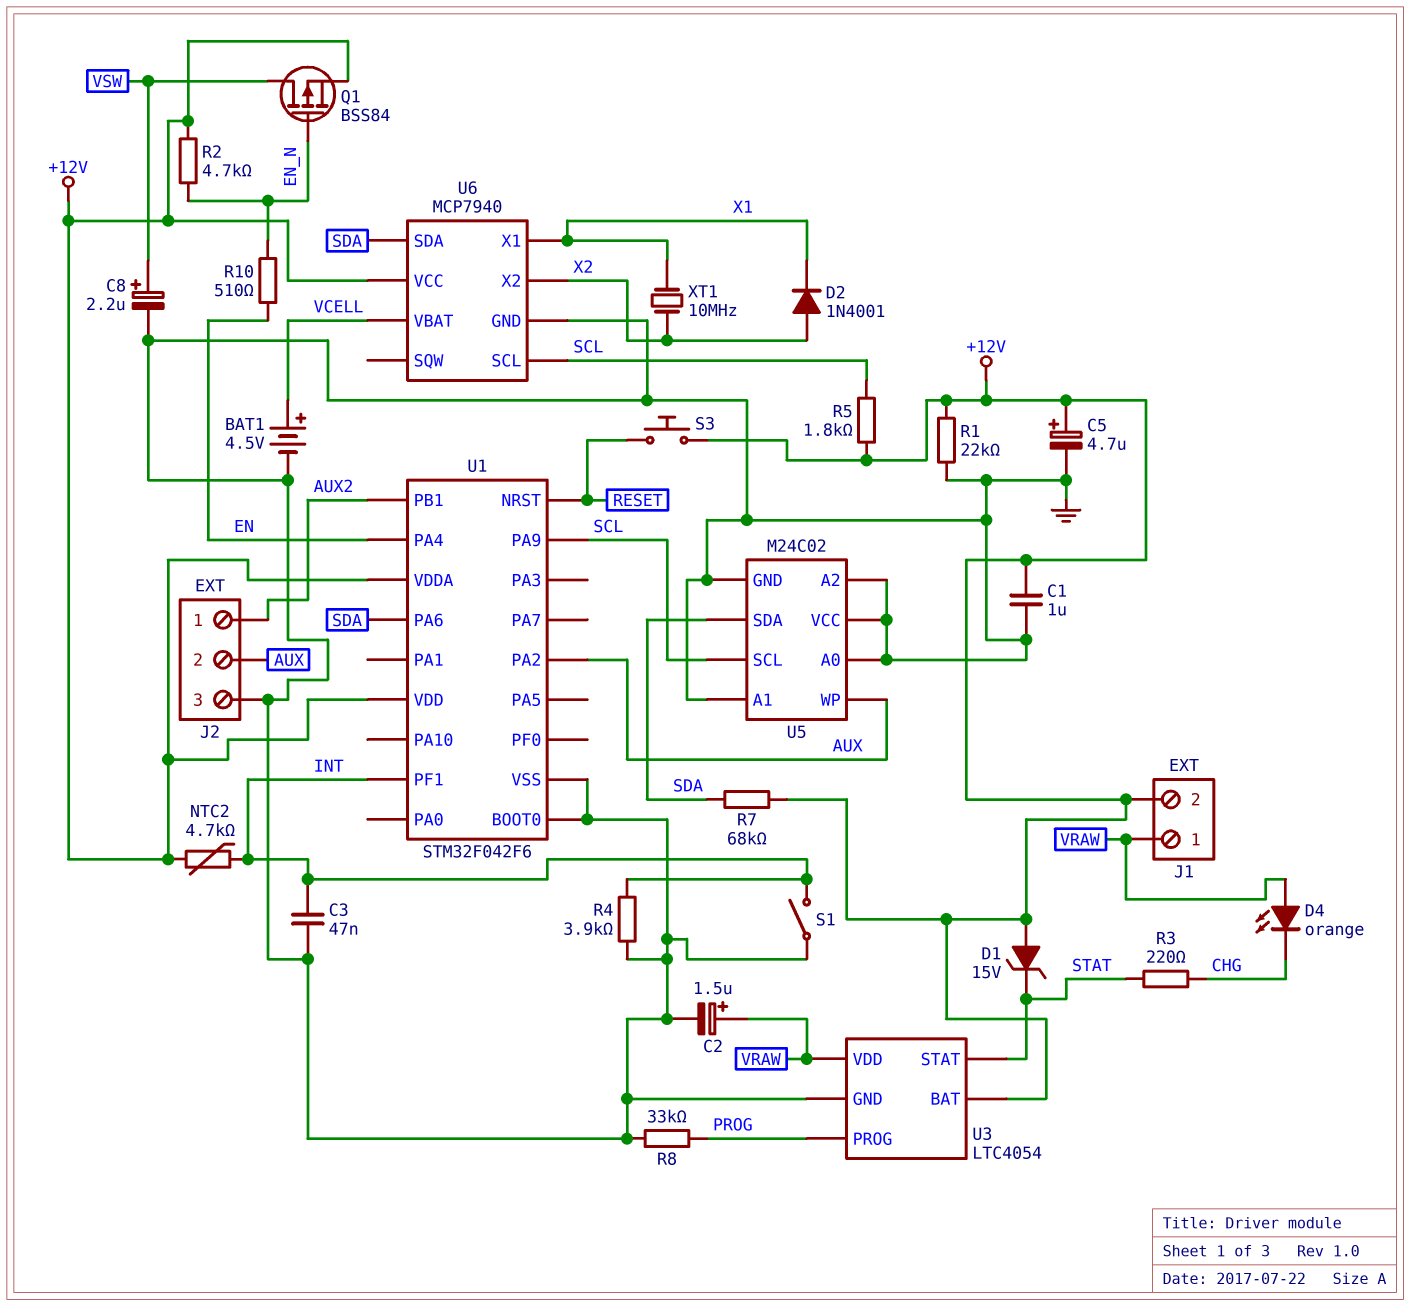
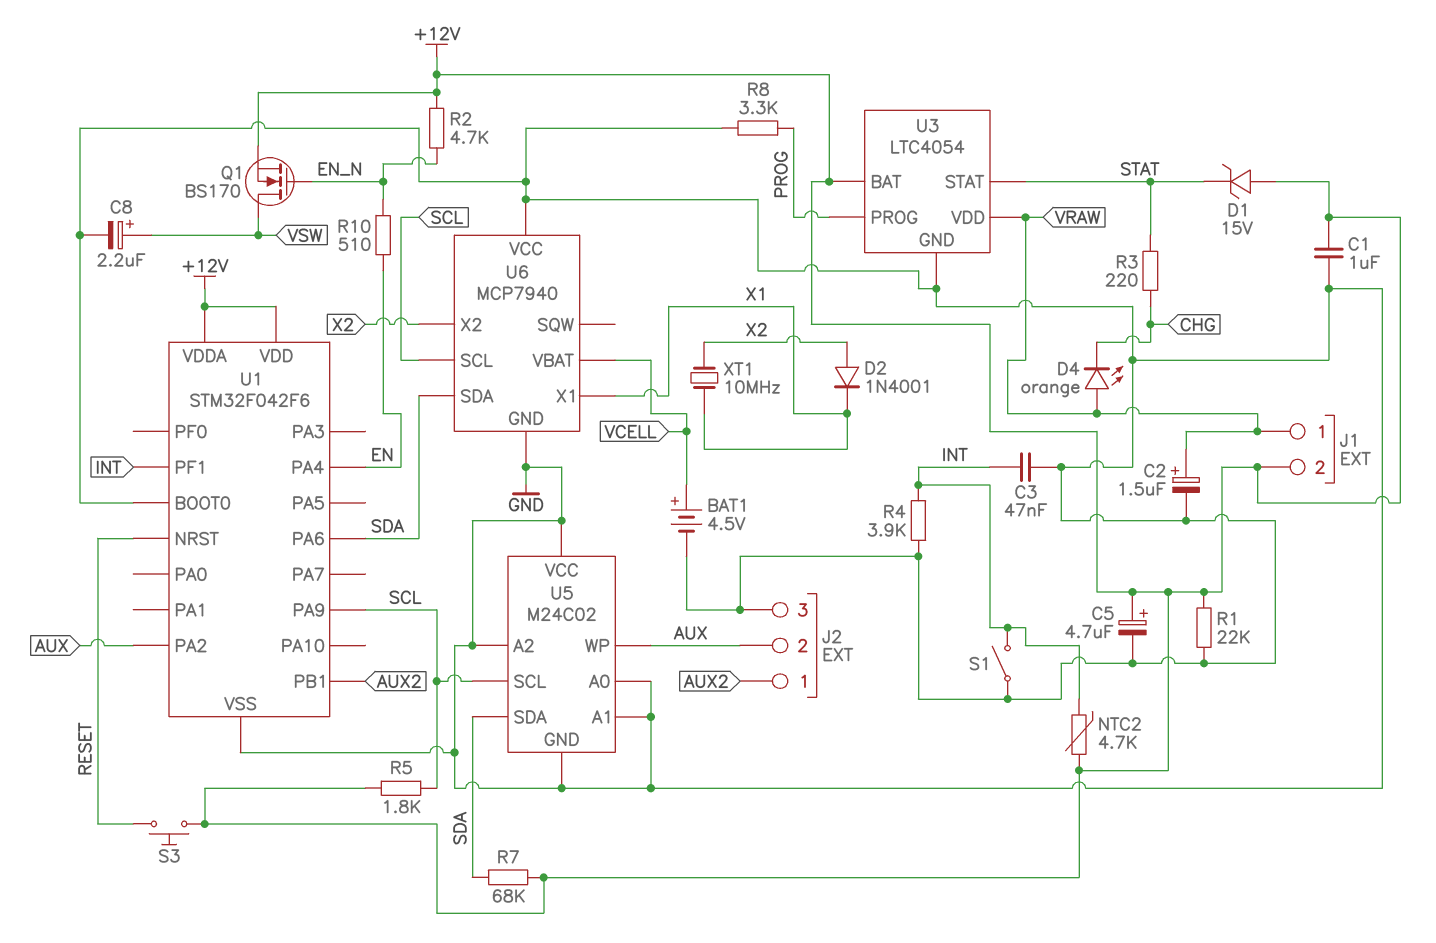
Q1: PMOS BSS84 (G EN_N, D VSW, S +12V) -> NMOS BS170 (G EN_N, D VSW, S +12V)
R8: 33k (GND, PROG) -> 3.3k (GND, PROG)
U6 pin VCC: +12V -> GND

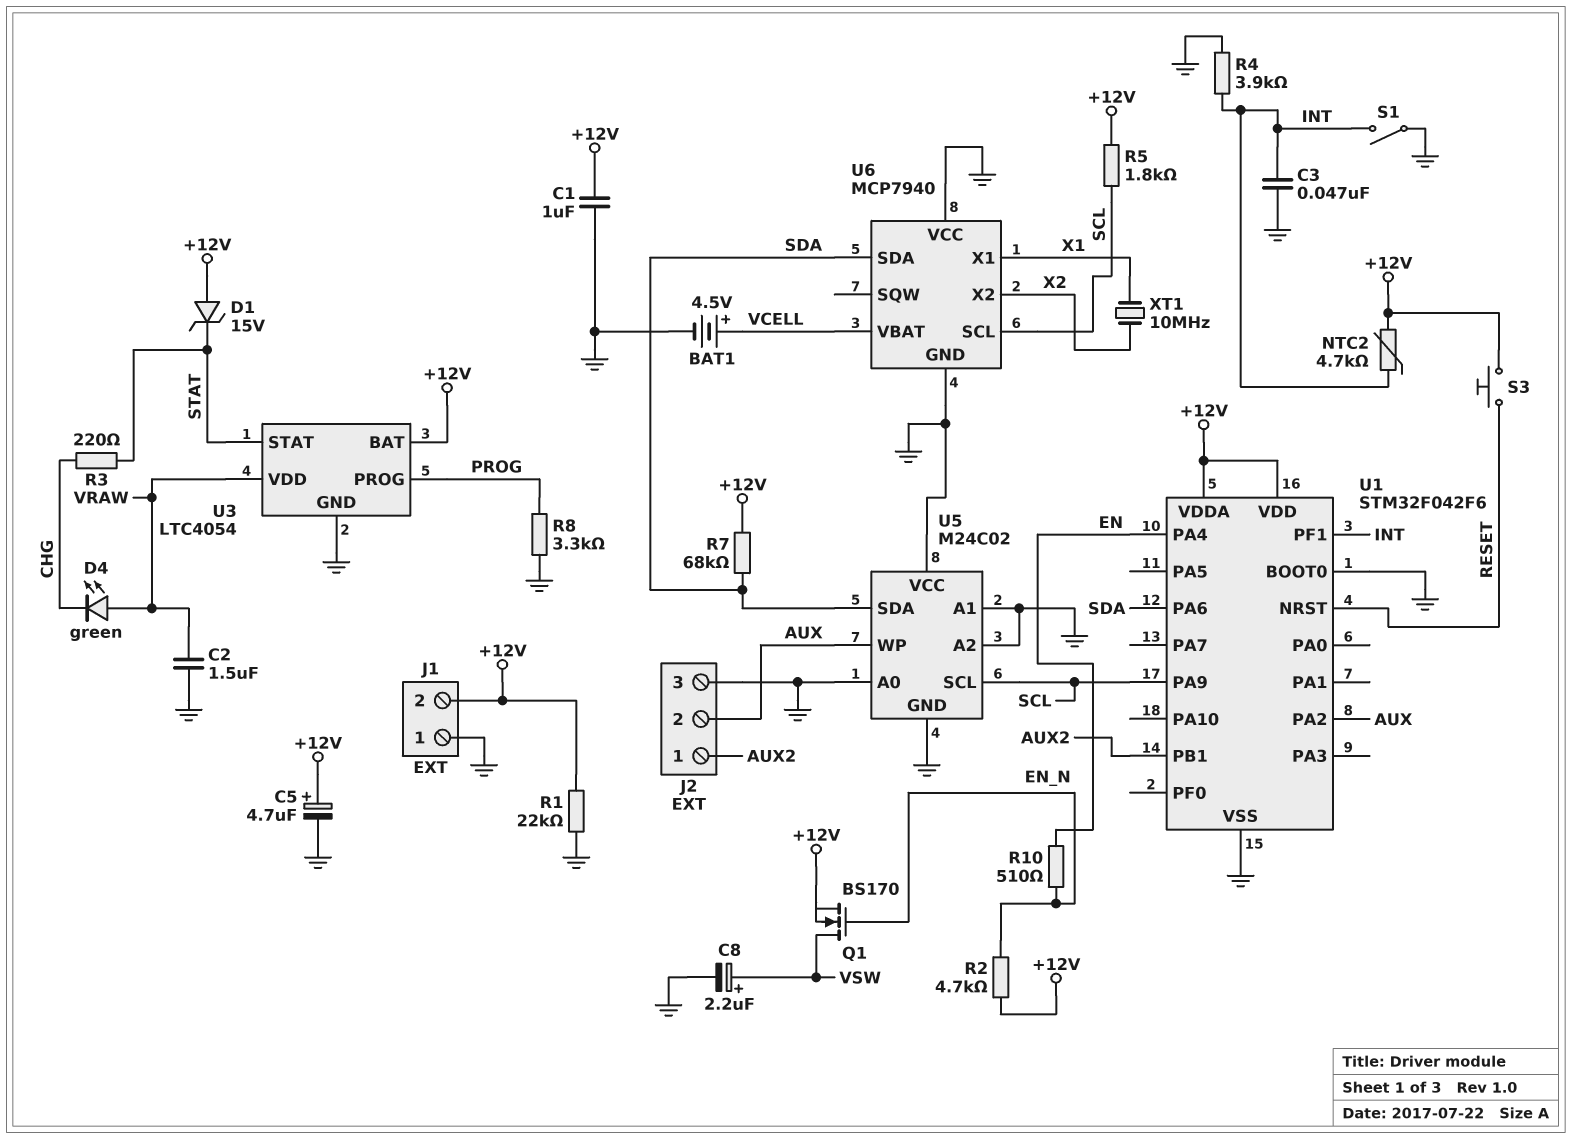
C2: 1.5uF (plus VRAW, minus GND) -> 1.5uF (GND, VRAW)
D2: diode 1N4001 (A X2, K X1) -> none
D4: LED orange (A VRAW, K CHG) -> LED green (A VRAW, K CHG)
J1 pin 1: VRAW -> GND

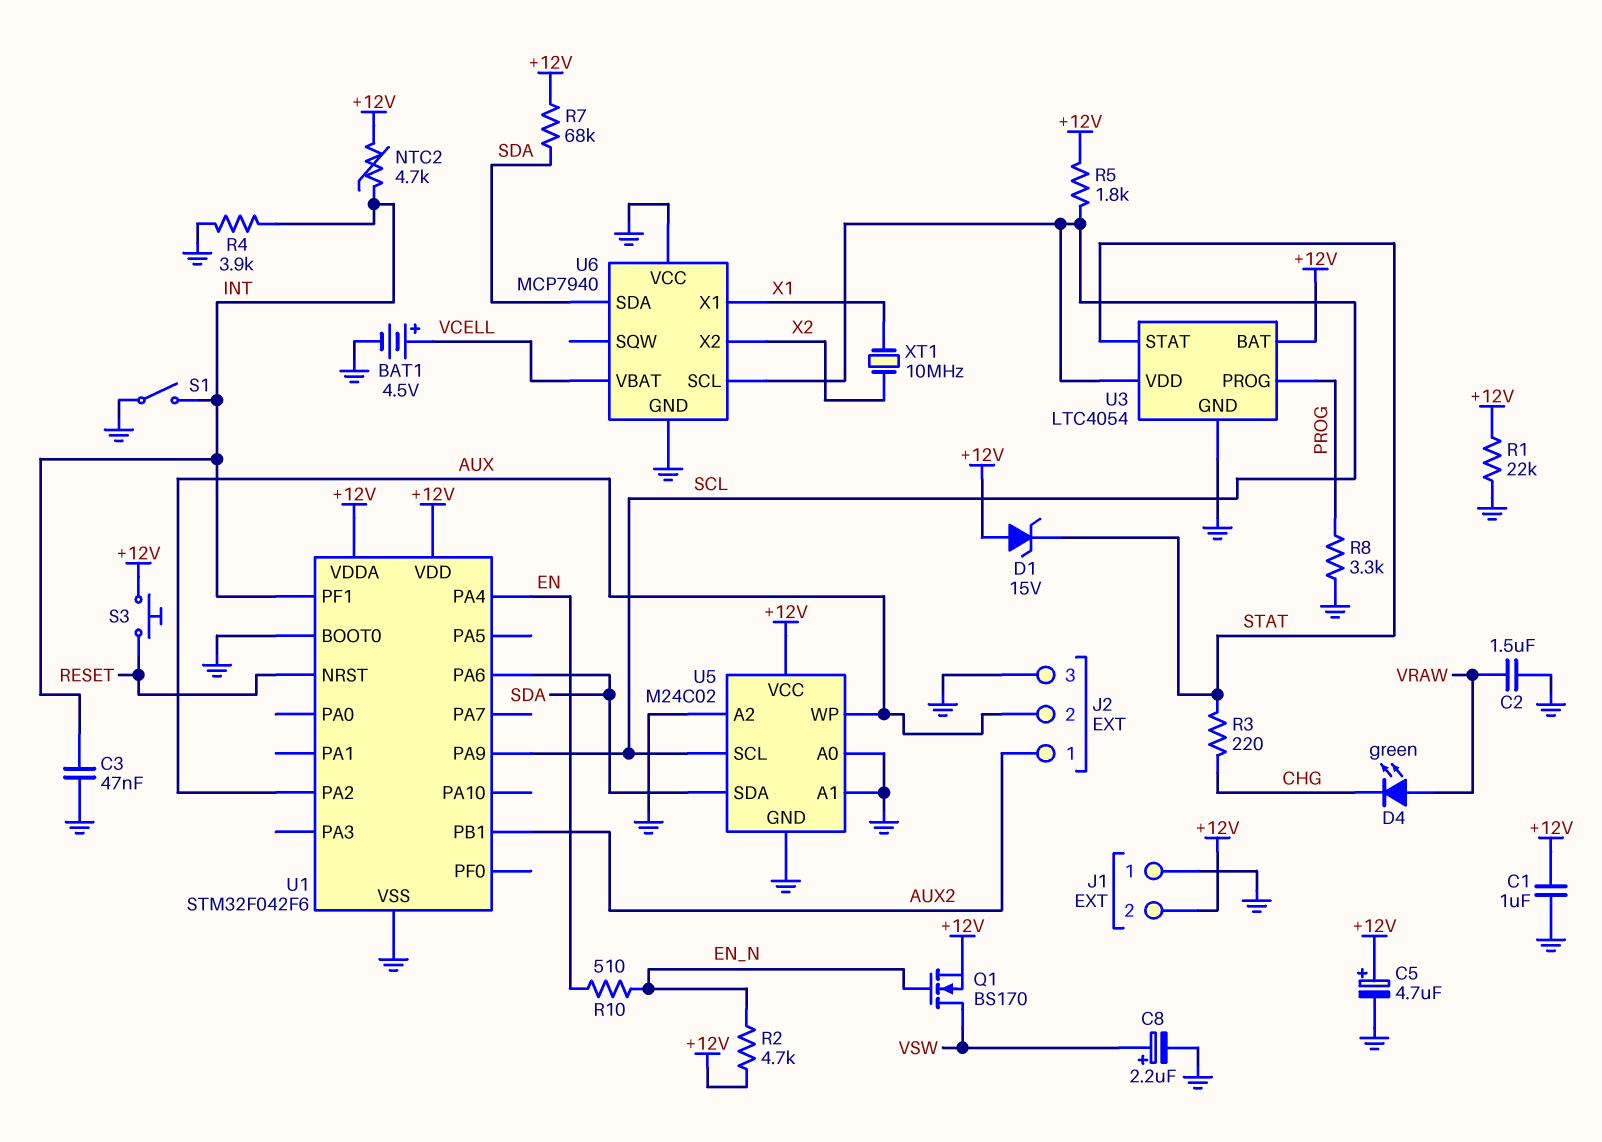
U3 pin VDD: VRAW -> SCL
U5 pin VCC: GND -> +12V

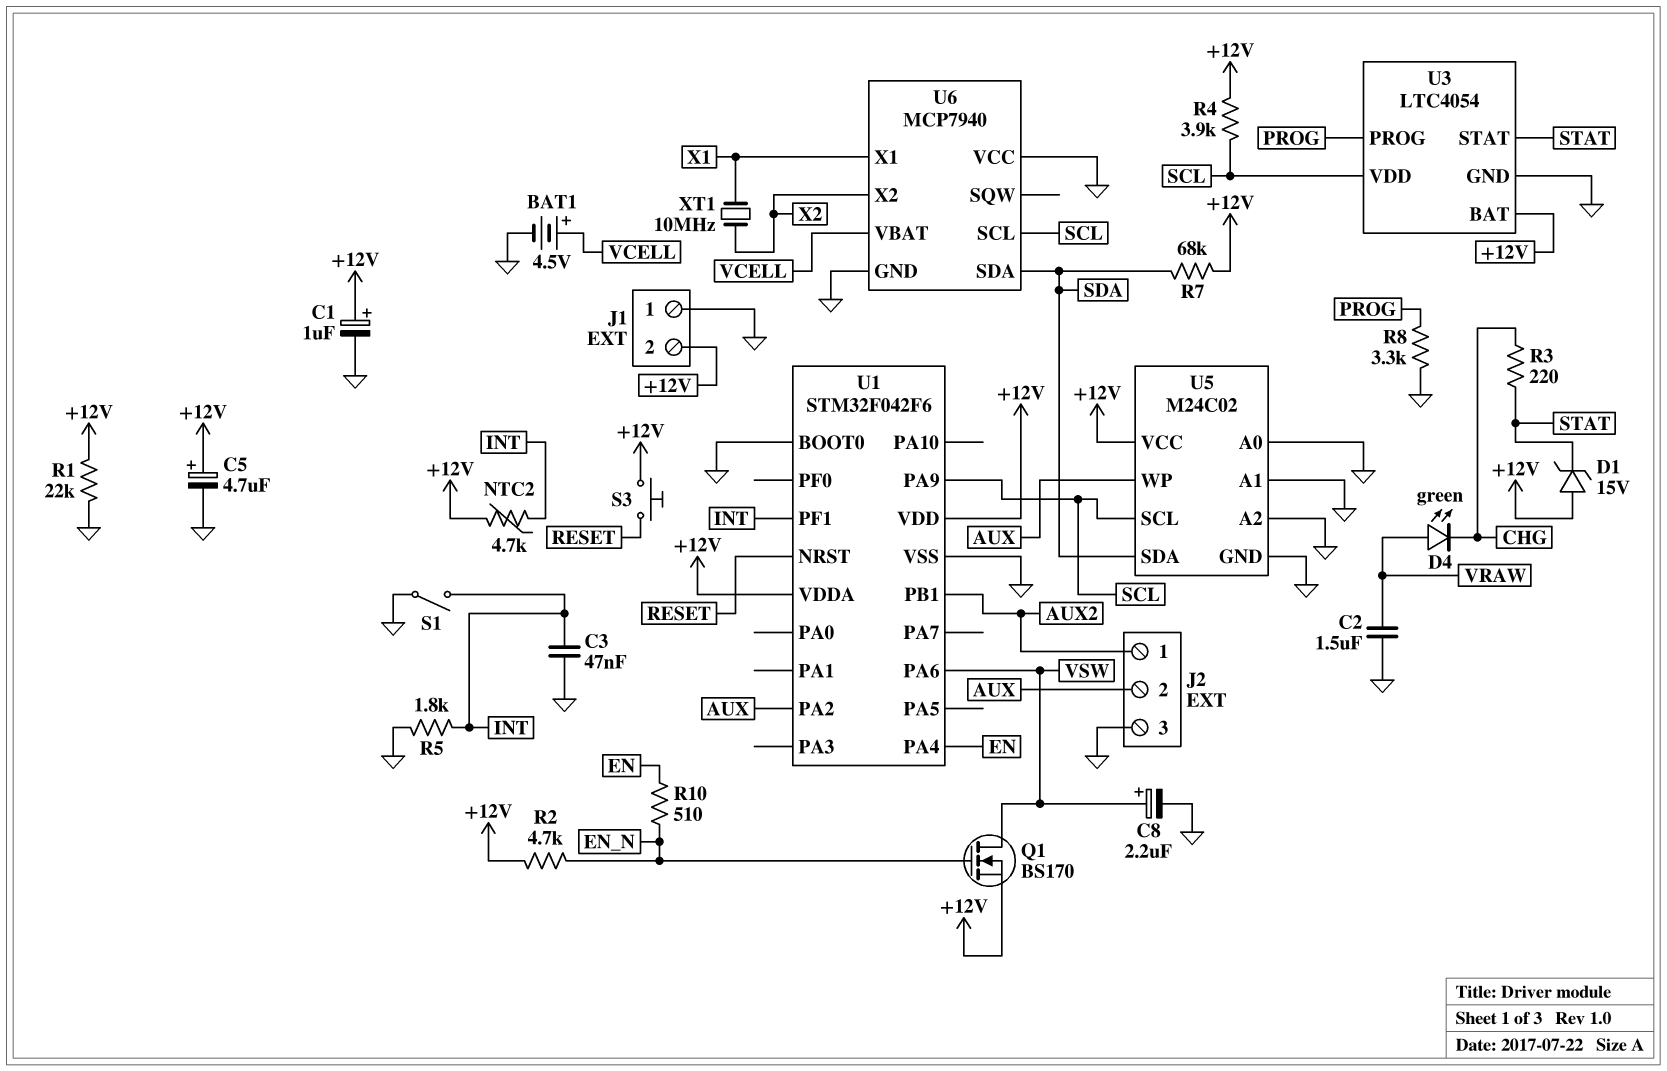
C1: 1uF (+12V, GND) -> 1uF (plus +12V, minus GND)
R4: 3.9k (GND, INT) -> 3.9k (+12V, SCL)
R5: 1.8k (+12V, SCL) -> 1.8k (GND, INT)
U1 pin PA6: SDA -> VSW

